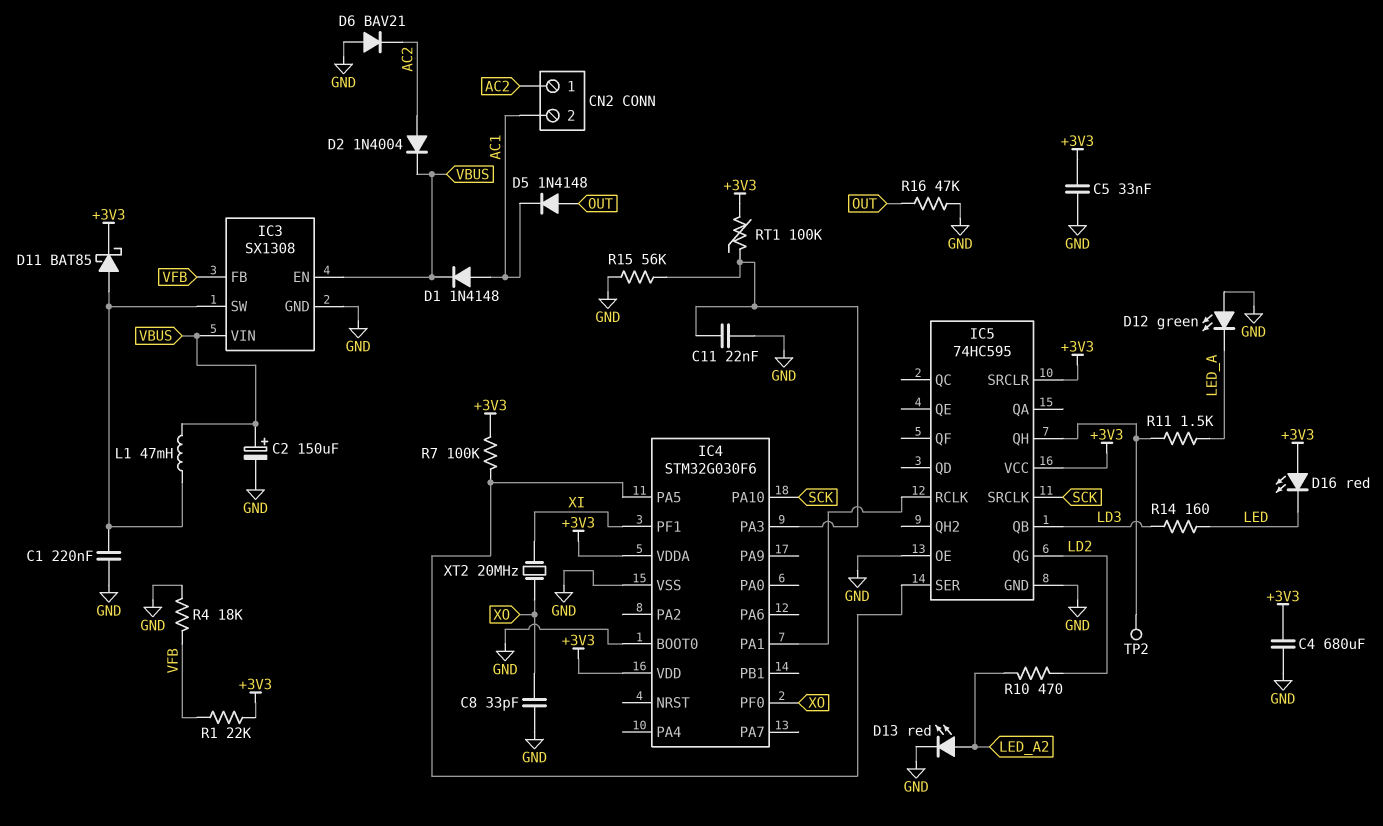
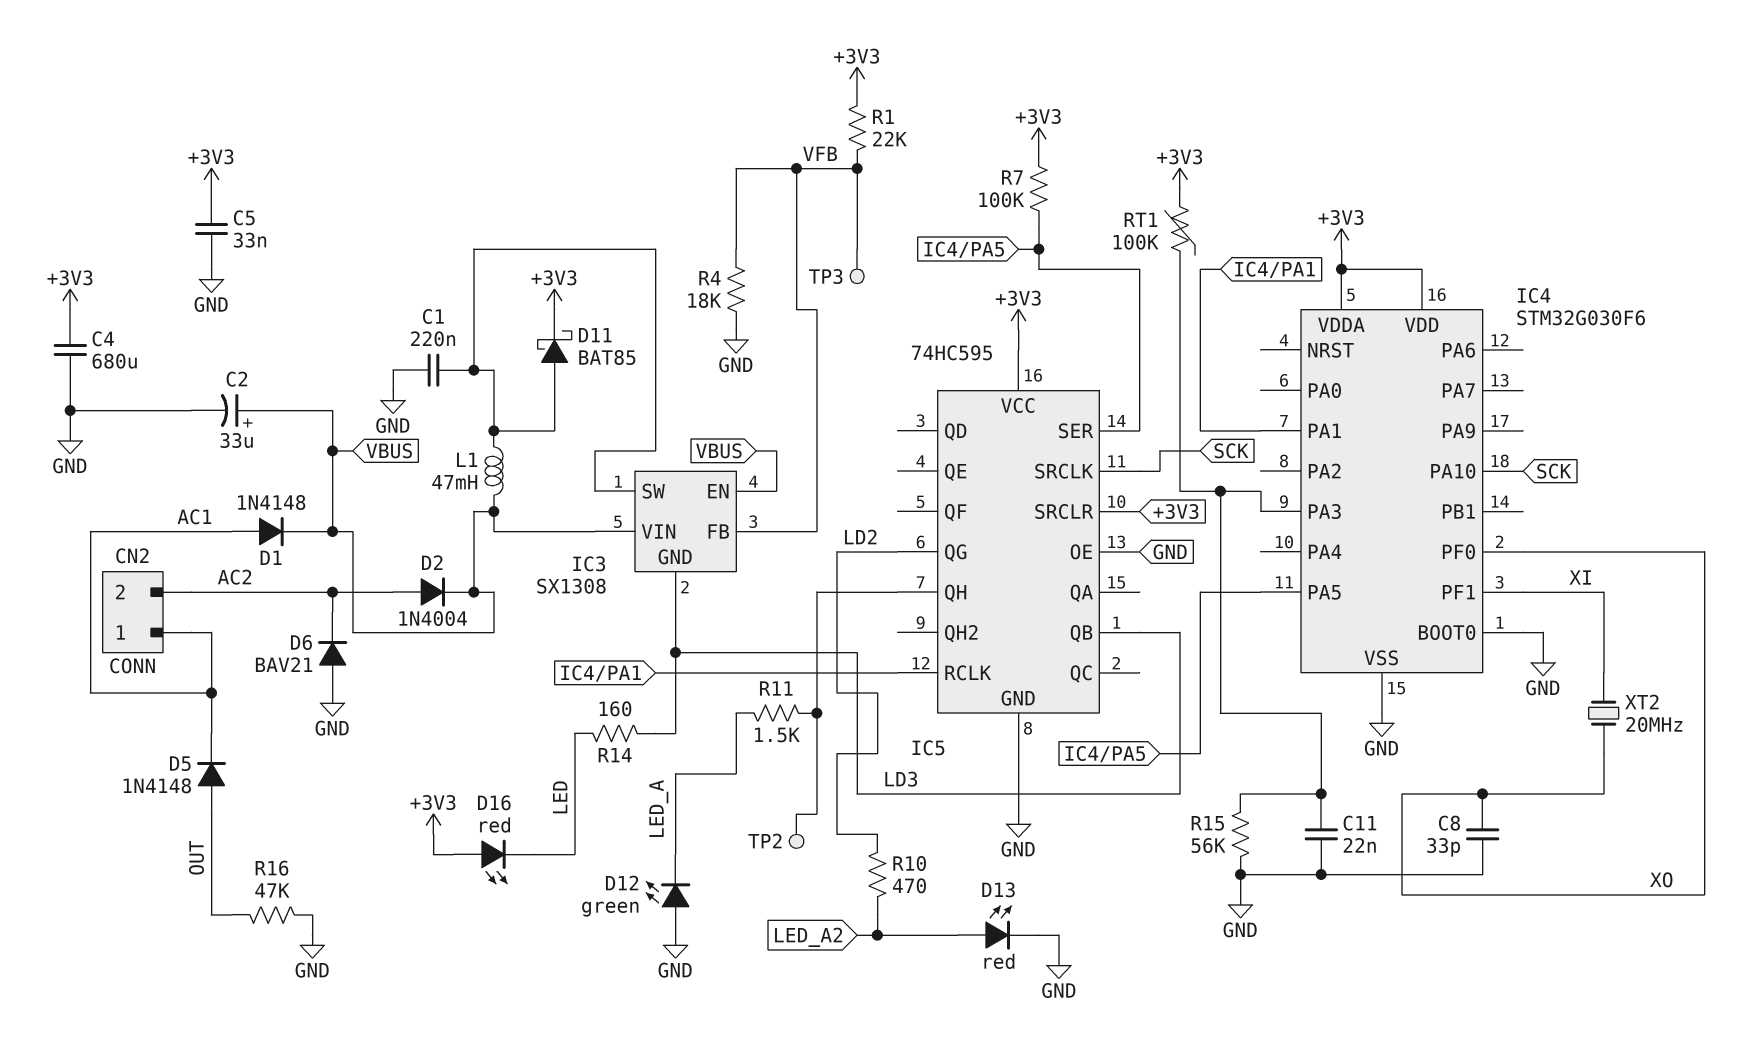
C2: 150uF (plus VBUS, minus GND) -> 33uF (plus VBUS, minus GND)
CN2 pin 1: AC2 -> AC1
CN2 pin 2: AC1 -> AC2
IC3 pin GND: GND -> LD3
TP3: none -> test point (VFB)

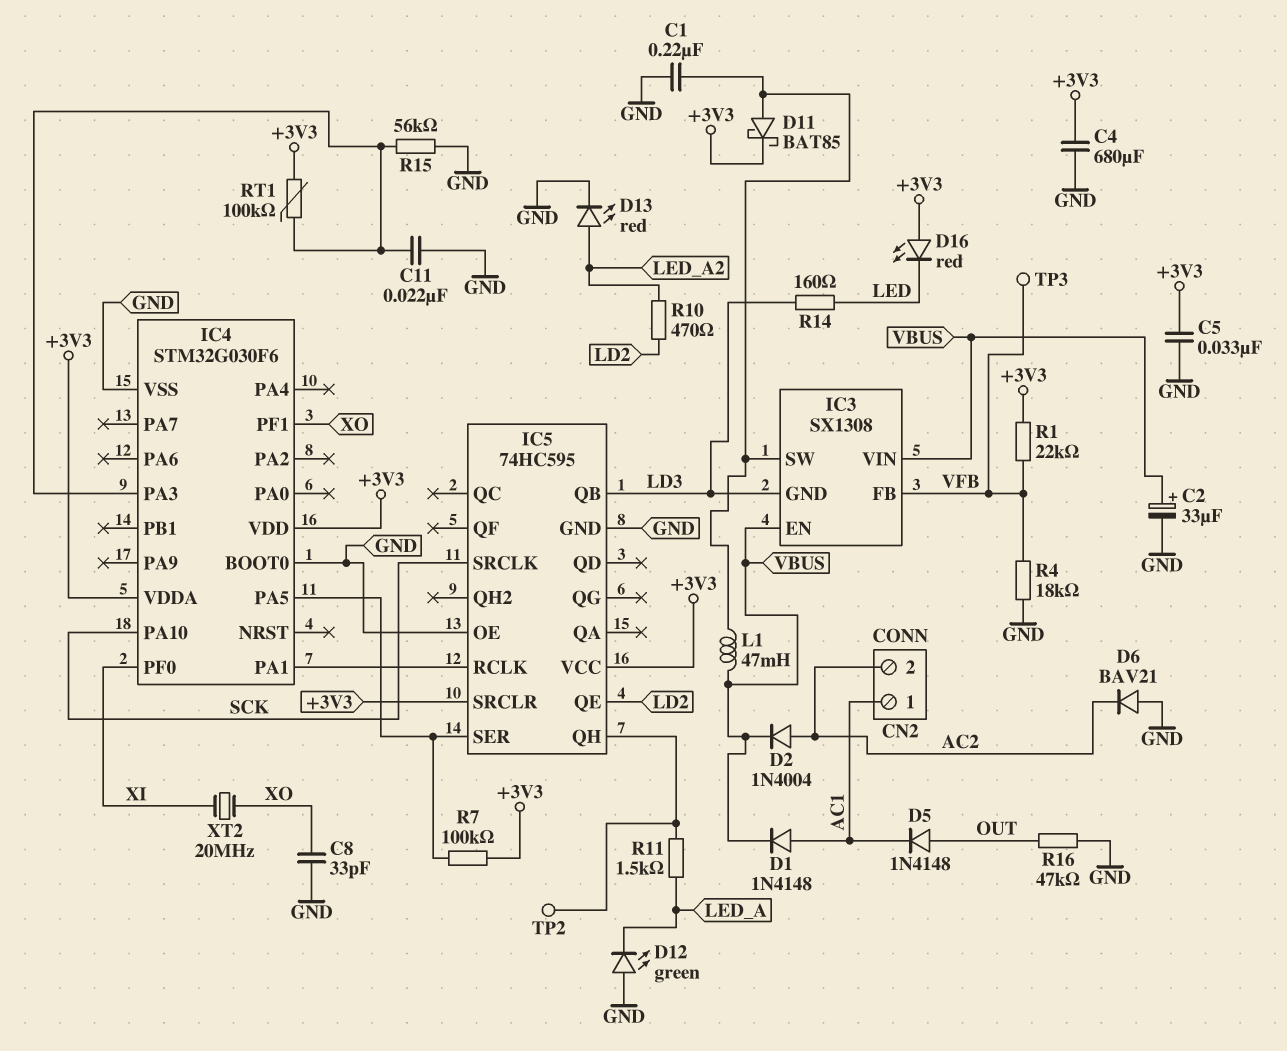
IC4 pin PF0: XO -> XI
IC4 pin PF1: XI -> XO
IC5 pin QE: none -> LD2
IC5 pin QG: LD2 -> none

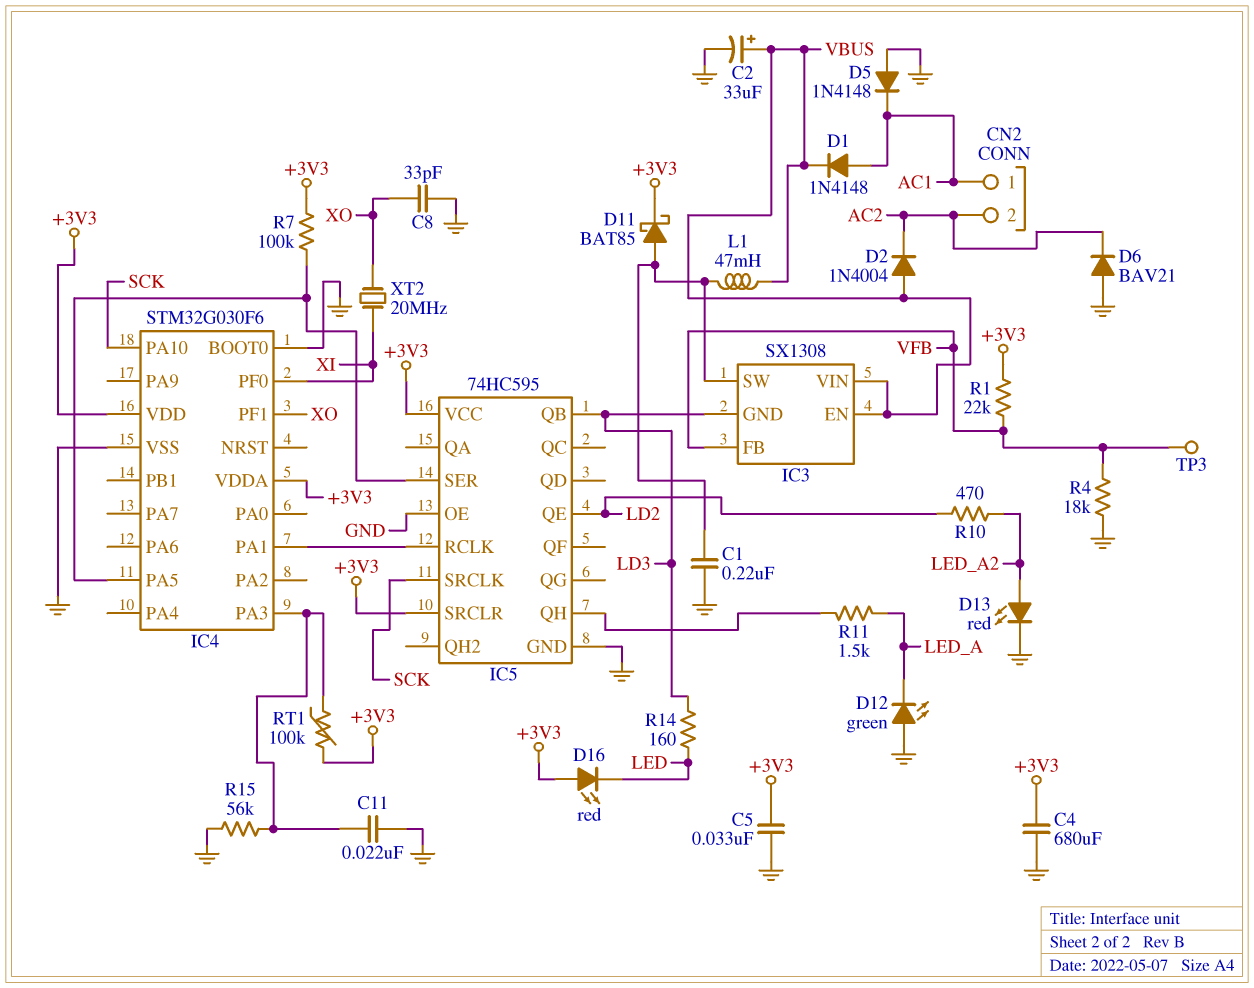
D2: diode 1N4004 (A AC2, K VBUS) -> diode 1N4004 (A VBUS, K AC2)
D5: diode 1N4148 (A OUT, K AC1) -> diode 1N4148 (A GND, K AC1)
R16: 47k (GND, OUT) -> none
TP2: test point (IC5/QH) -> none

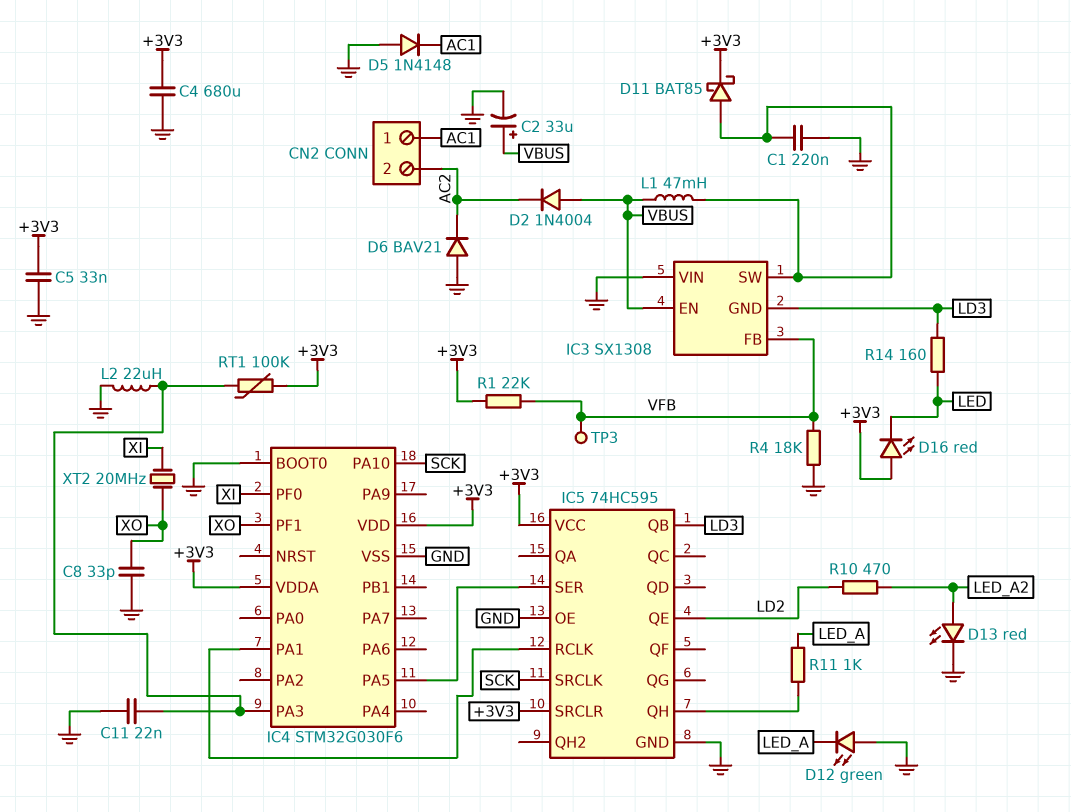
D1: diode 1N4148 (A AC1, K VBUS) -> none
IC3 pin VIN: VBUS -> GND
L2: none -> 22uH (GND, IC4/PA3)
R7: 100k (+3V3, IC4/PA5) -> none
R11: 1.5k (IC5/QH, LED_A) -> 1k (IC5/QH, LED_A)
R15: 56k (GND, IC4/PA3) -> none

